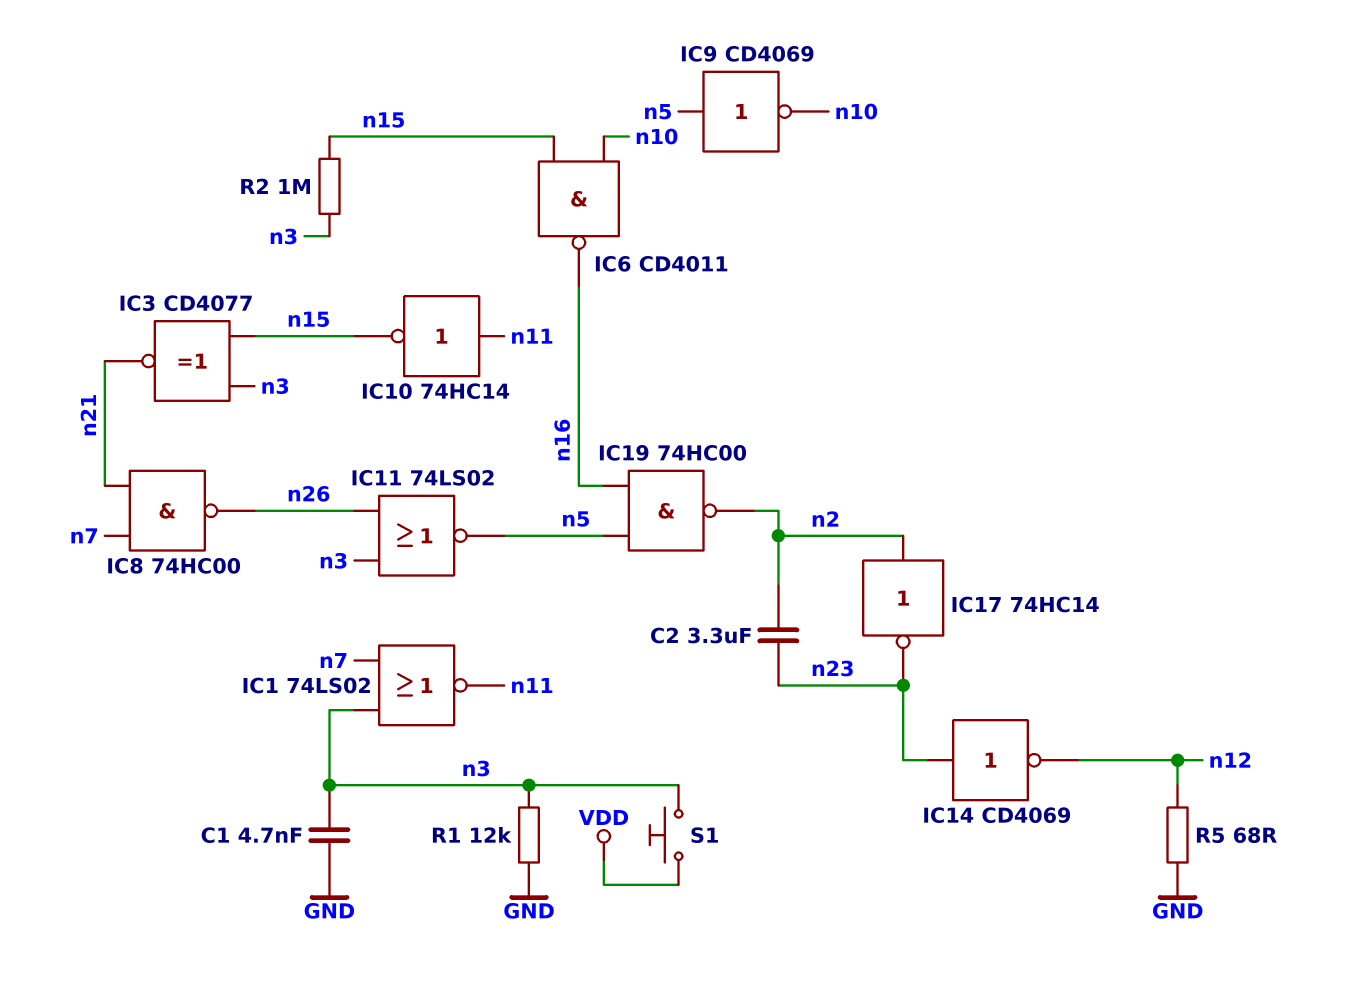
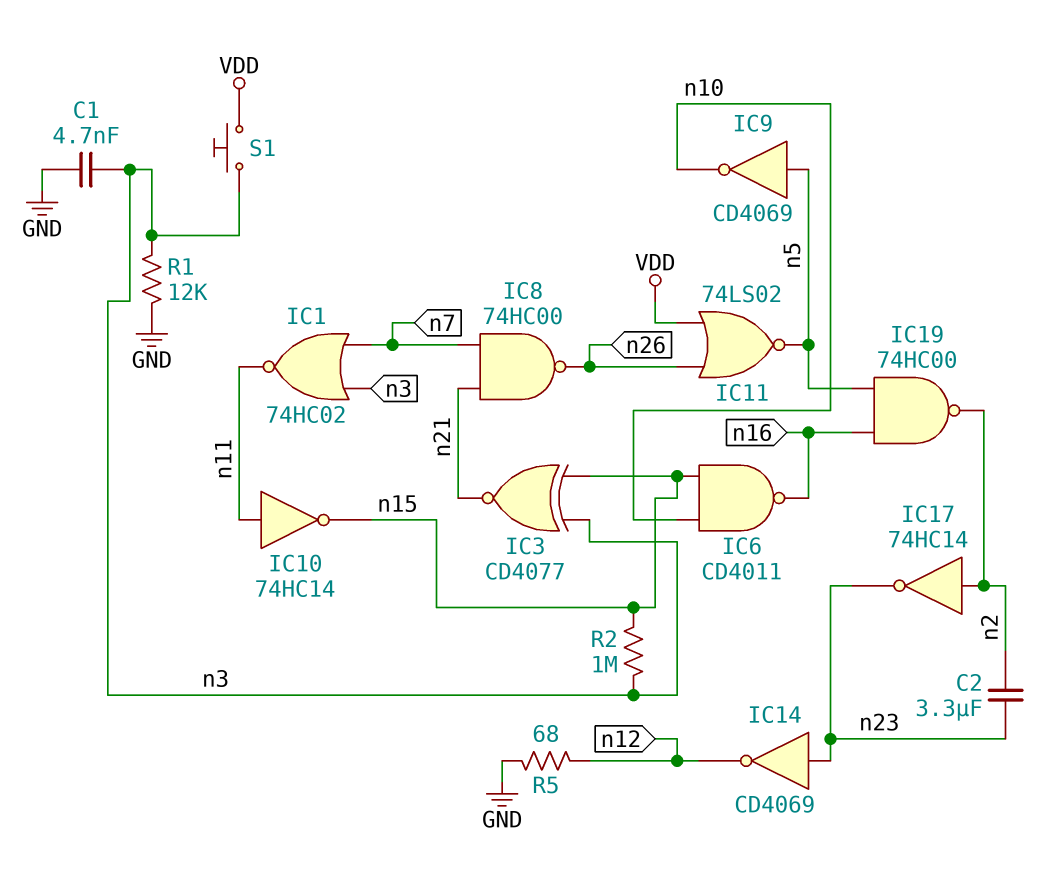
IC1: NOR 74LS02 (in n3, in n7, out n11) -> NOR 74HC02 (in n3, in n7, out n11)
IC11: NOR 74LS02 (in n3, in n26, out n5) -> NOR 74LS02 (in VDD, in n26, out n5)

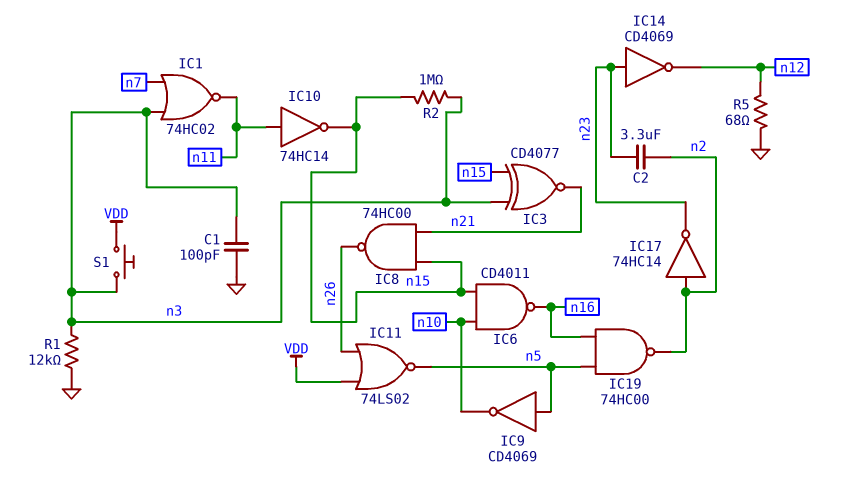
C1: 4.7nF (GND, n3) -> 100pF (GND, n3)
IC8: NAND 74HC00 (in n7, in n21, out n26) -> NAND 74HC00 (in n15, in n21, out n26)

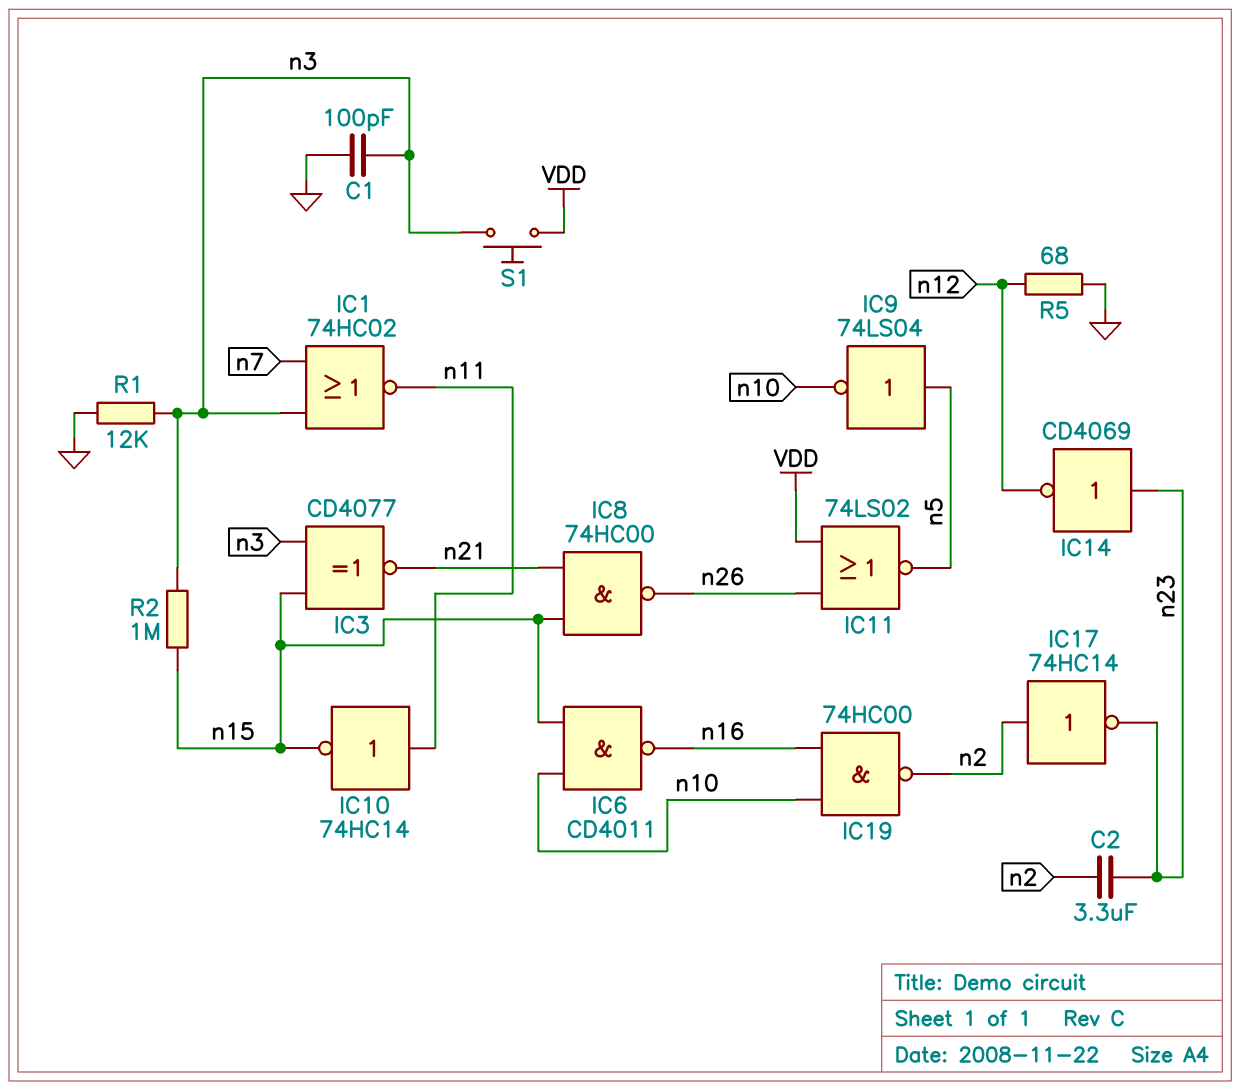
IC9: NOT CD4069 (in n5, out n10) -> NOT 74LS04 (in n5, out n10)
IC19: NAND 74HC00 (in n5, in n16, out n2) -> NAND 74HC00 (in n10, in n16, out n2)

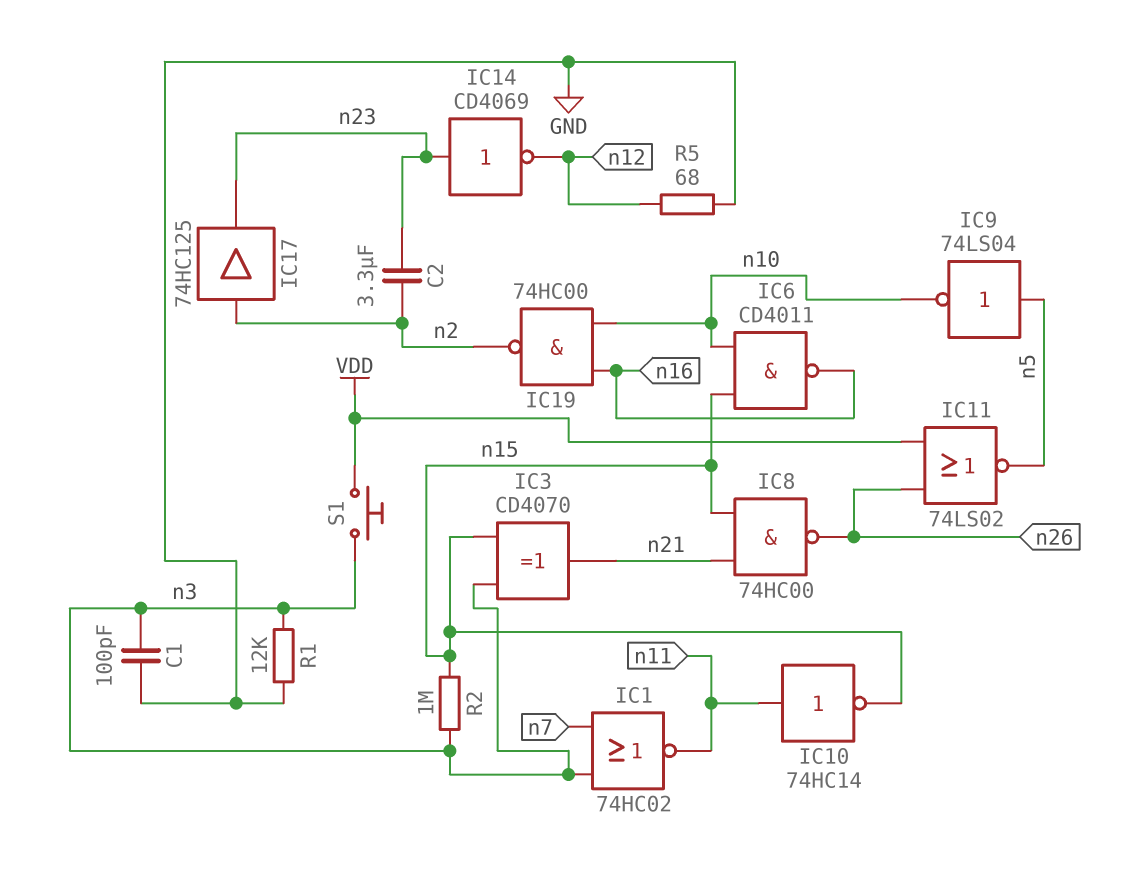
IC3: XNOR CD4077 (in n3, in n15, out n21) -> XOR CD4070 (in n3, in n15, out n21)
IC17: NOT 74HC14 (in n2, out n23) -> buffer 74HC125 (in n2, out n23)

